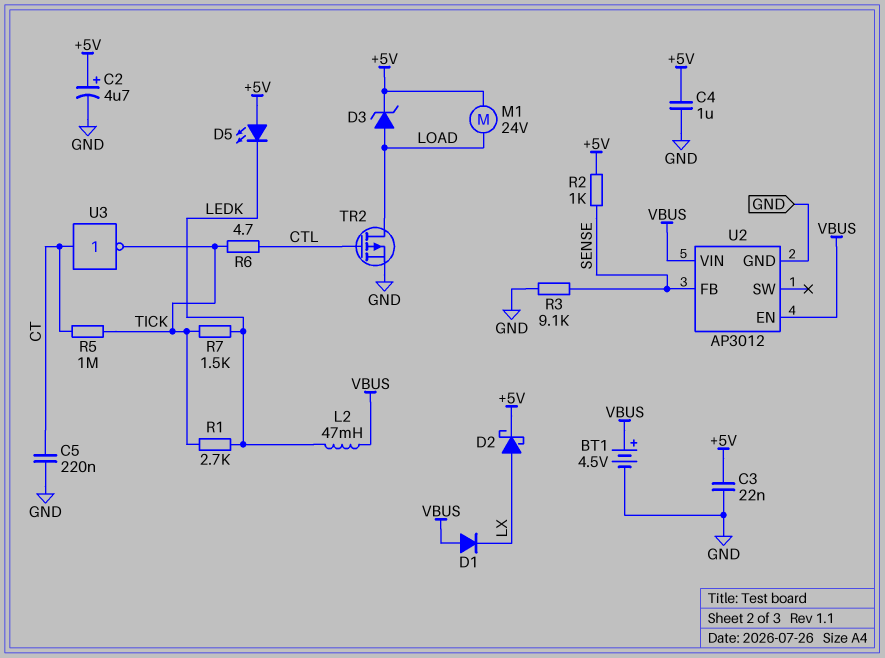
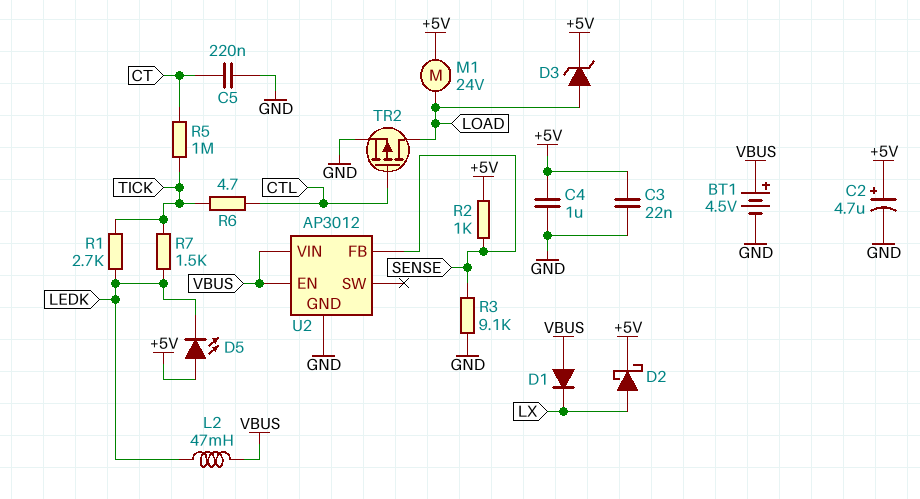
U3: NOT (in CT, out TICK) -> none

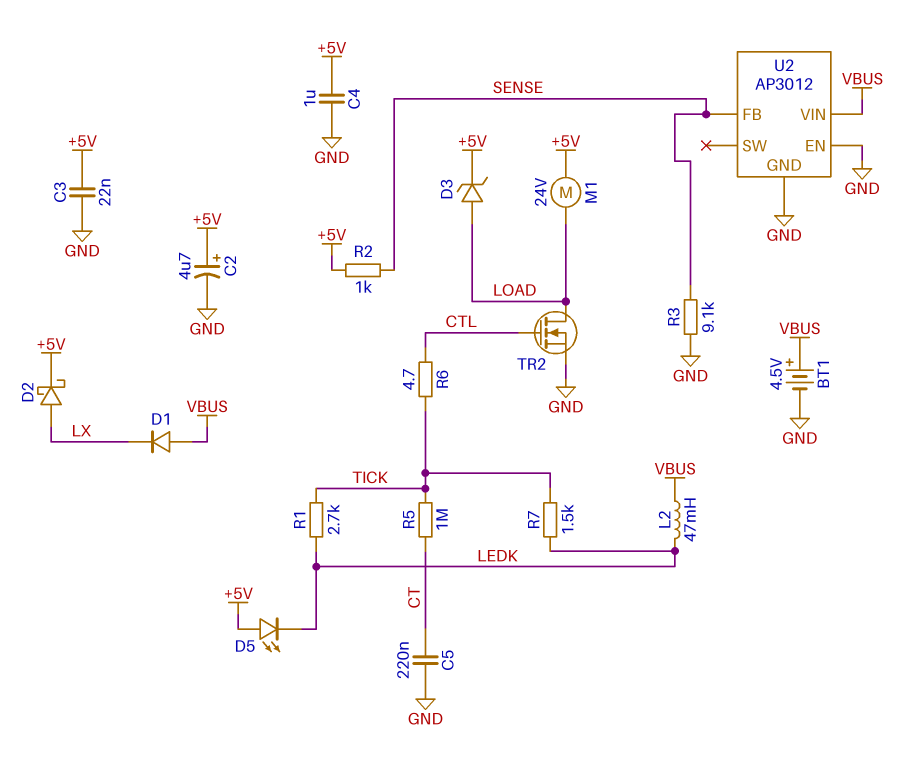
TR2: PMOS (G CTL, D LOAD, S GND) -> NMOS (G CTL, D LOAD, S GND)
U2 pin EN: VBUS -> GND

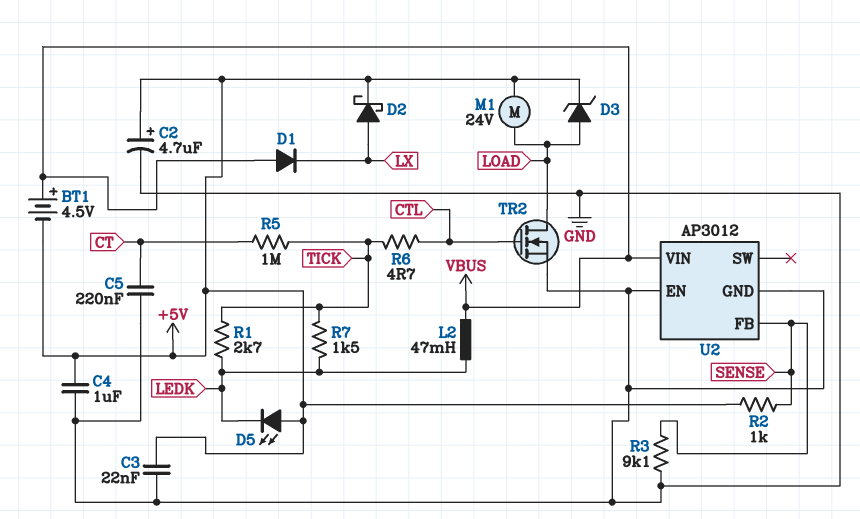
BT1: 4.5V (plus VBUS, minus GND) -> 4.5V (plus VBUS, minus +5V)

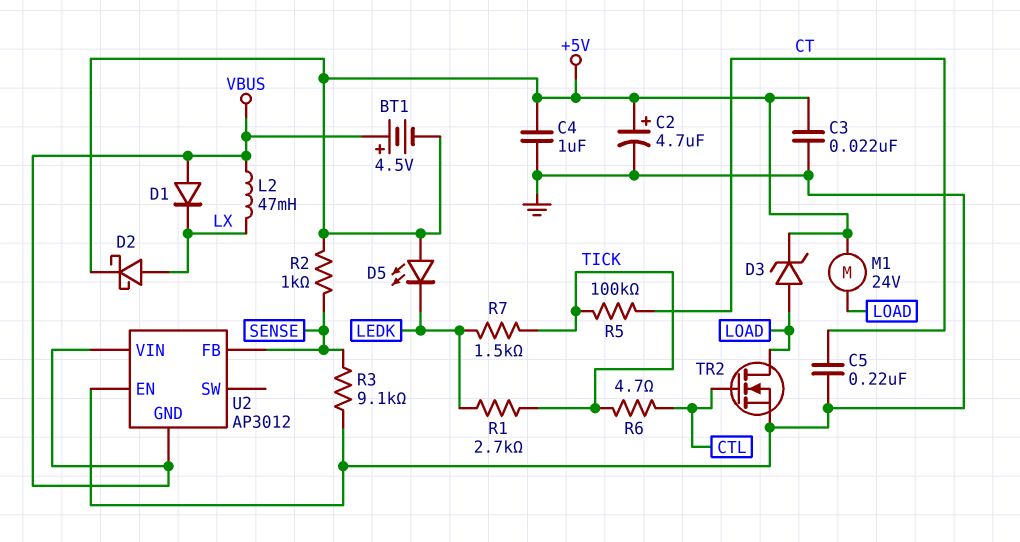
L2: 47mH (LEDK, VBUS) -> 47mH (LX, VBUS)
R5: 1M (CT, TICK) -> 100k (CT, TICK)
U2 pin GND: GND -> VBUS

